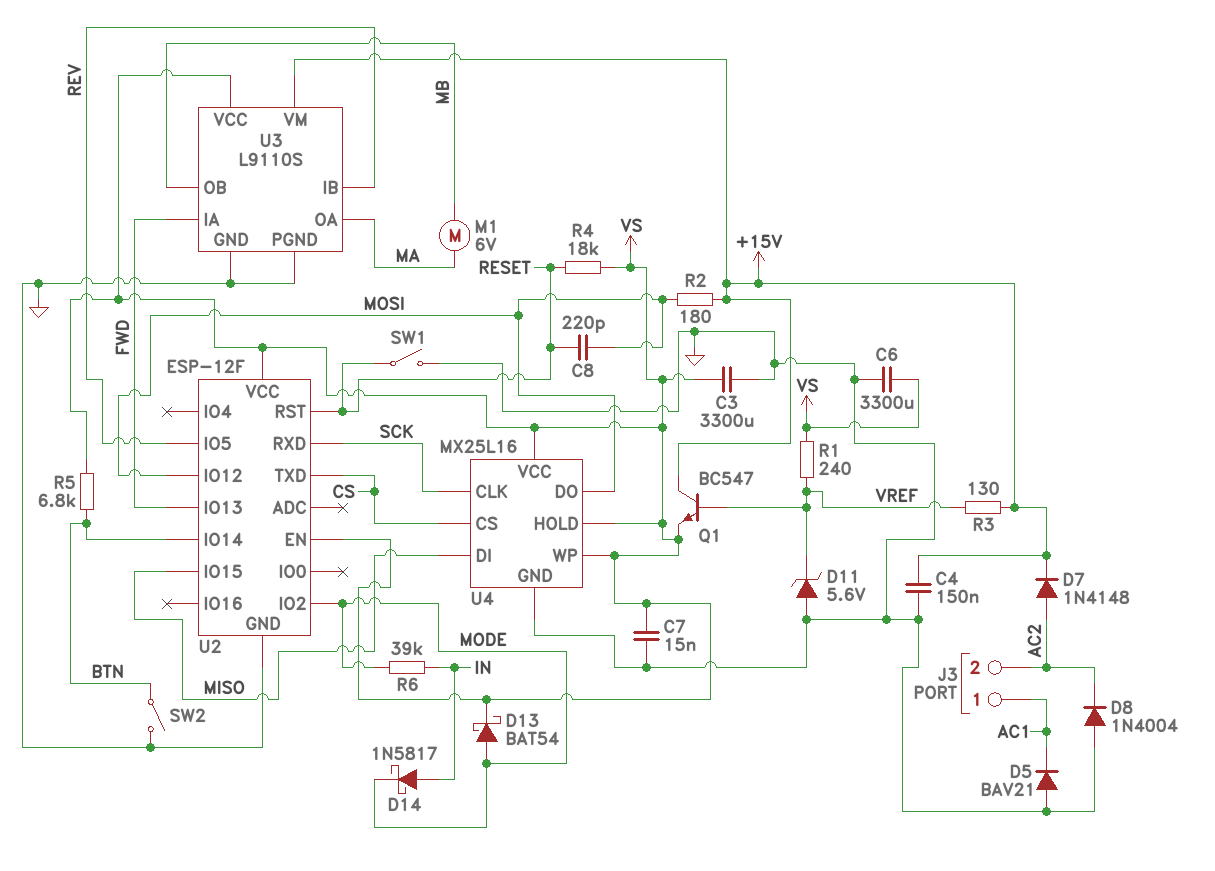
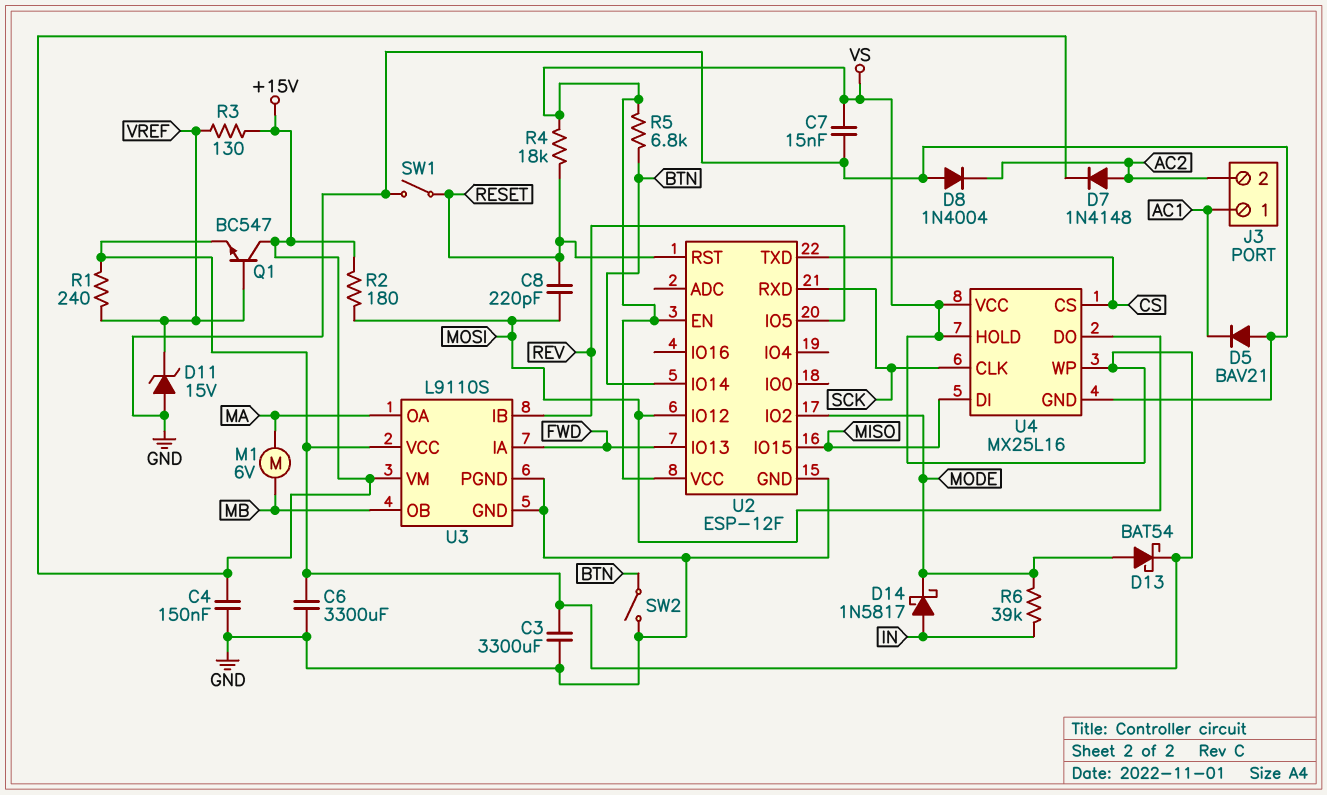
D11: zener 5.6V (A GND, K VREF) -> zener 15V (A GND, K VREF)

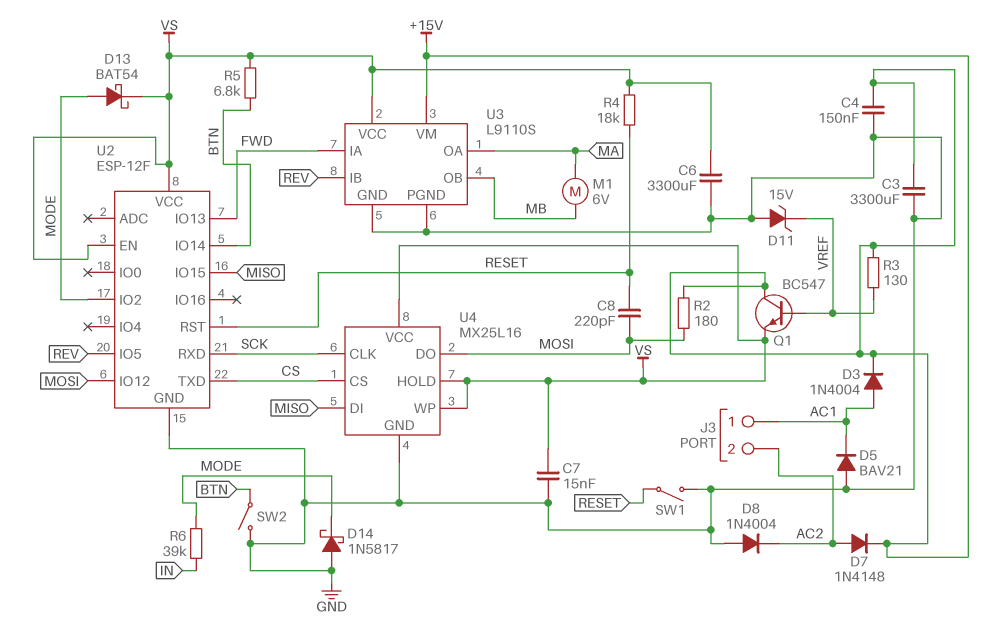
C3: 3300uF (GND, VS) -> 3300uF (+15V, GND)
D3: none -> diode 1N4004 (A AC1, K +15V)
D14: schottky 1N5817 (A IN, K MODE) -> schottky 1N5817 (A GND, K MODE)
R1: 240 (VREF, VS) -> none

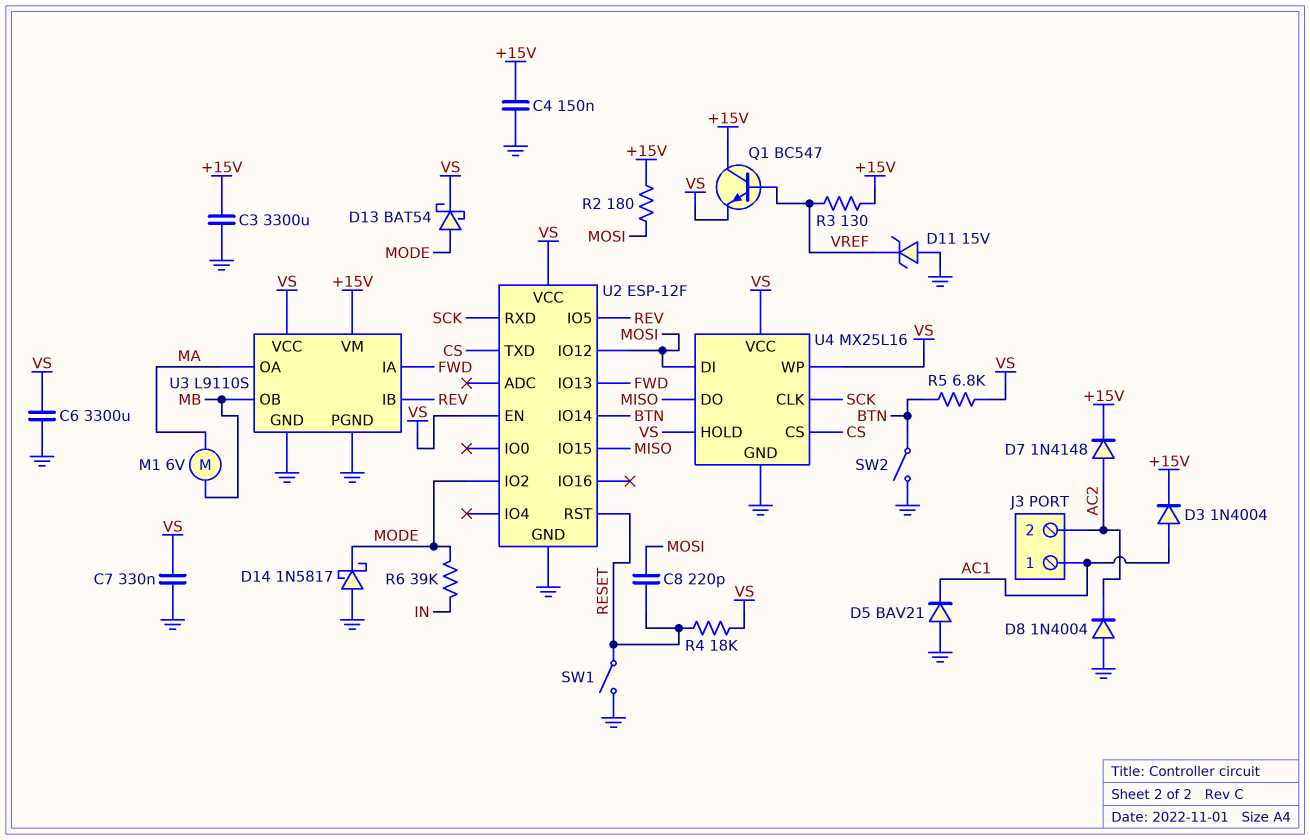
C7: 15nF (GND, VS) -> 330nF (GND, VS)
U4 pin DI: MISO -> MOSI
U4 pin DO: MOSI -> MISO

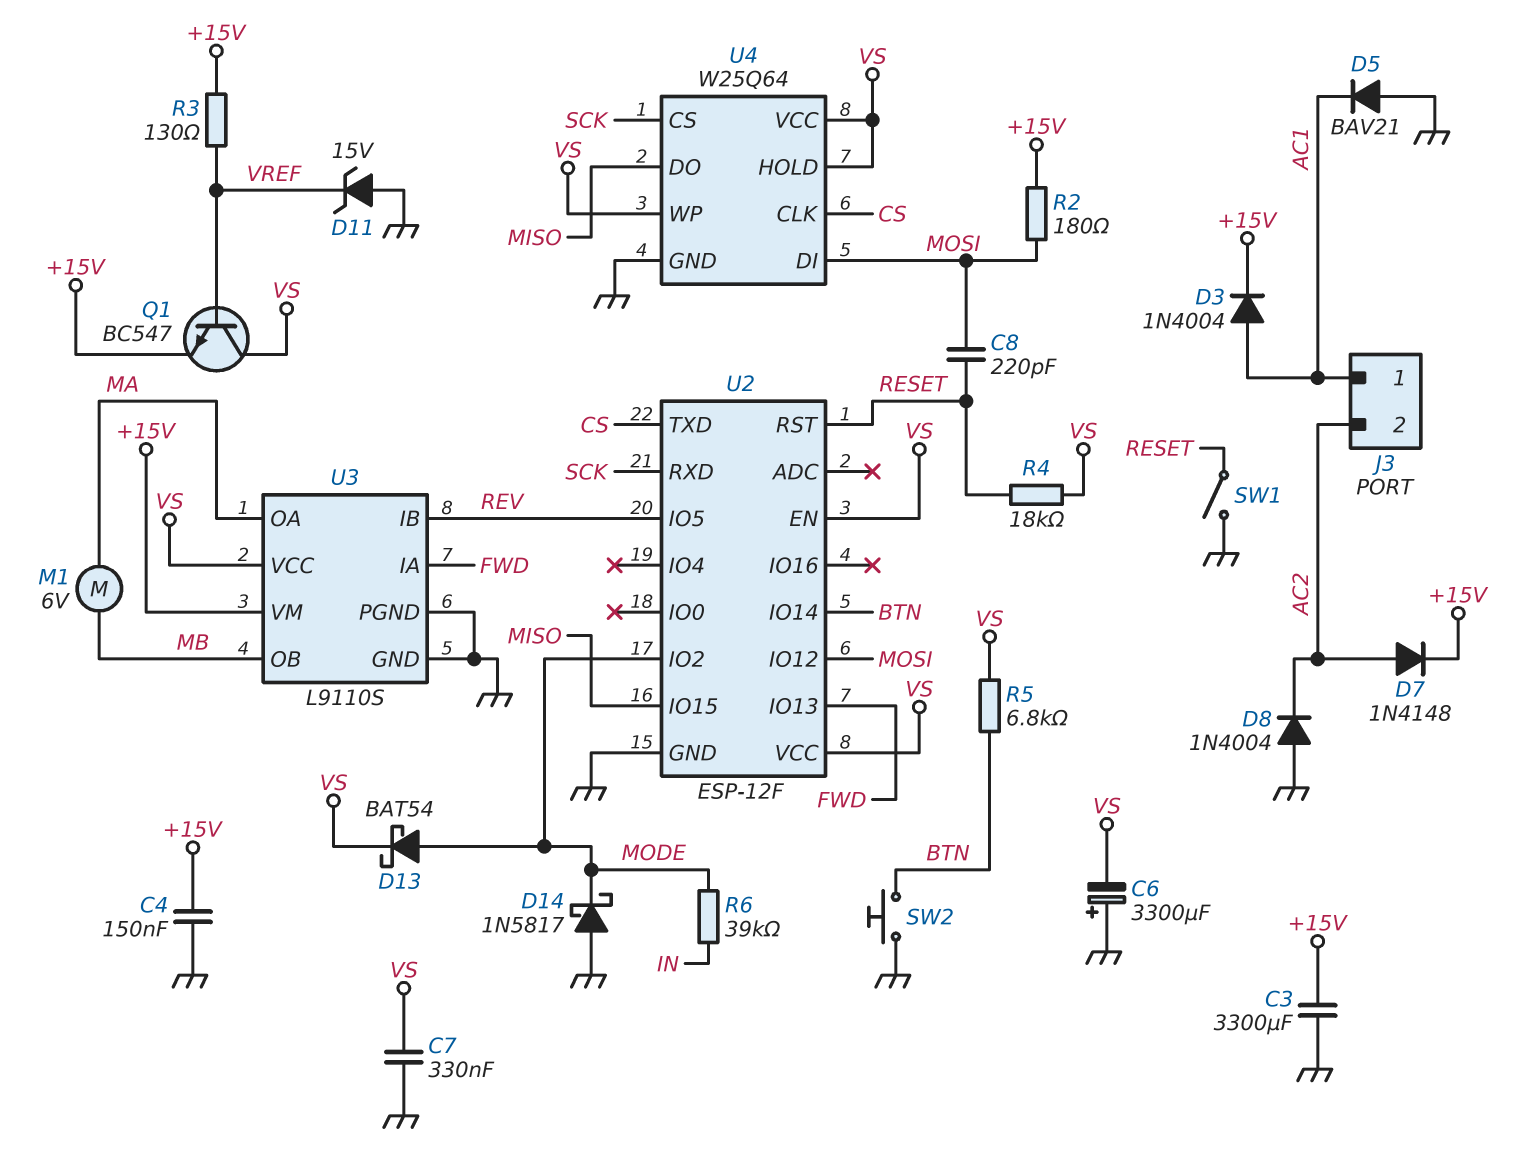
C6: 3300uF (GND, VS) -> 3300uF (plus GND, minus VS)
Q1: NPN BC547 (B VREF, C +15V, E VS) -> NPN BC547 (B VREF, C VS, E +15V)
SW2: switch (BTN, GND) -> button (BTN, GND)
U4: MX25L16 -> W25Q64
U4 pin CLK: SCK -> CS
U4 pin CS: CS -> SCK

